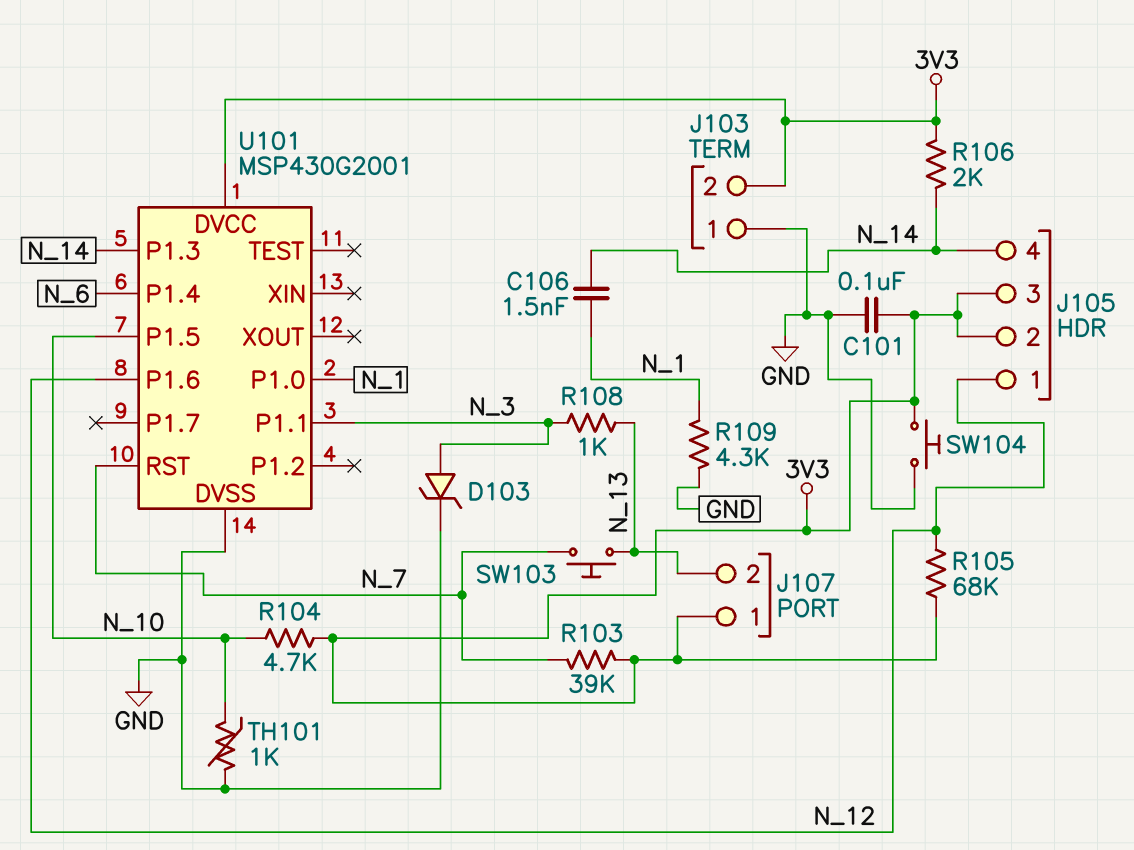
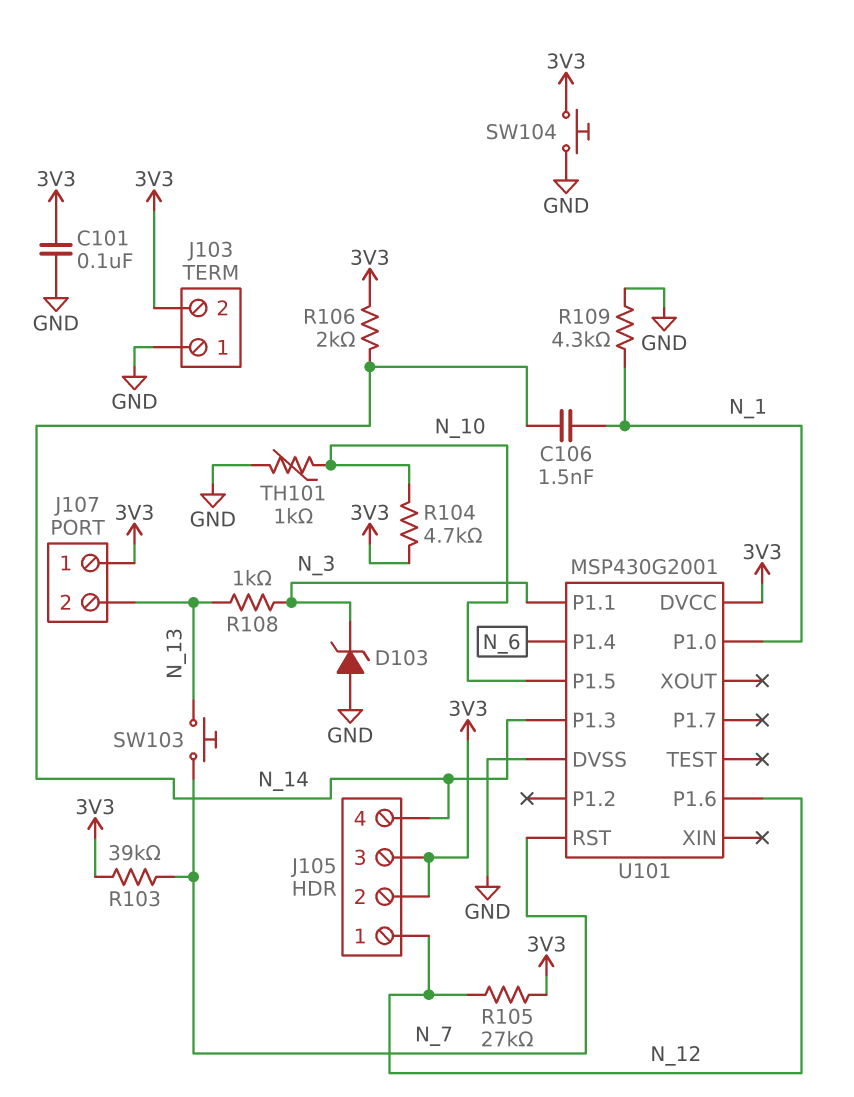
D103: zener (A N_3, K GND) -> zener (A GND, K N_3)
R105: 68k (3V3, N_12) -> 27k (3V3, N_12)

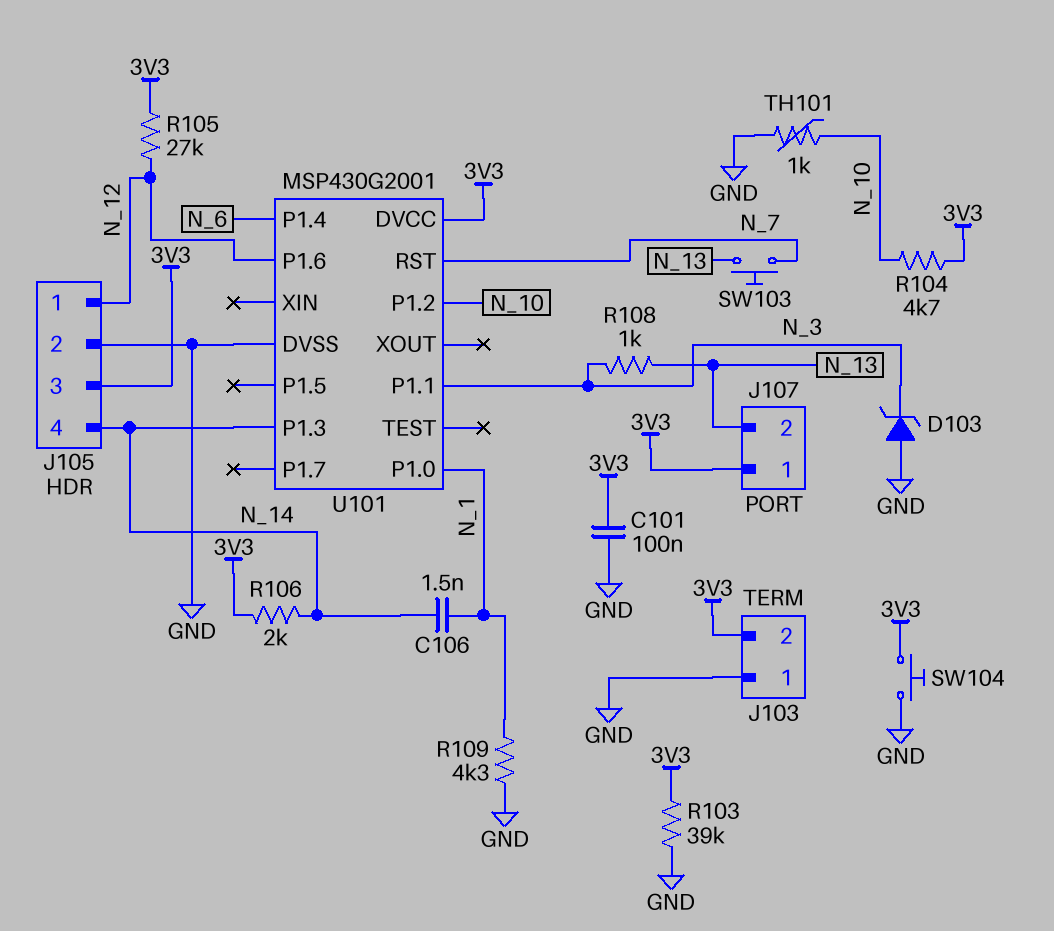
J105 pin 2: 3V3 -> GND
R103: 39k (3V3, N_7) -> 39k (3V3, GND)
U101 pin P1.2: none -> N_10
U101 pin P1.5: N_10 -> none

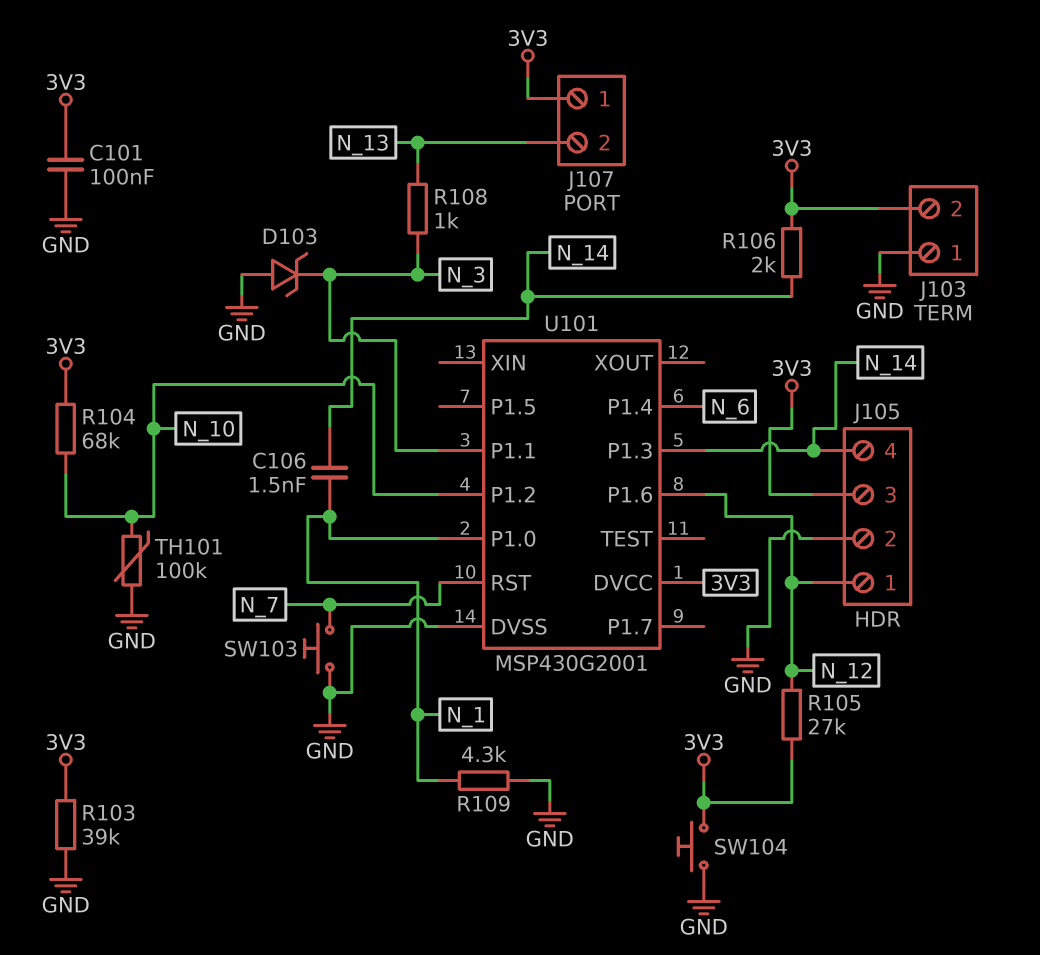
R104: 4.7k (3V3, N_10) -> 68k (3V3, N_10)
SW103: button (N_7, N_13) -> button (GND, N_7)
TH101: 1k (GND, N_10) -> 100k (GND, N_10)

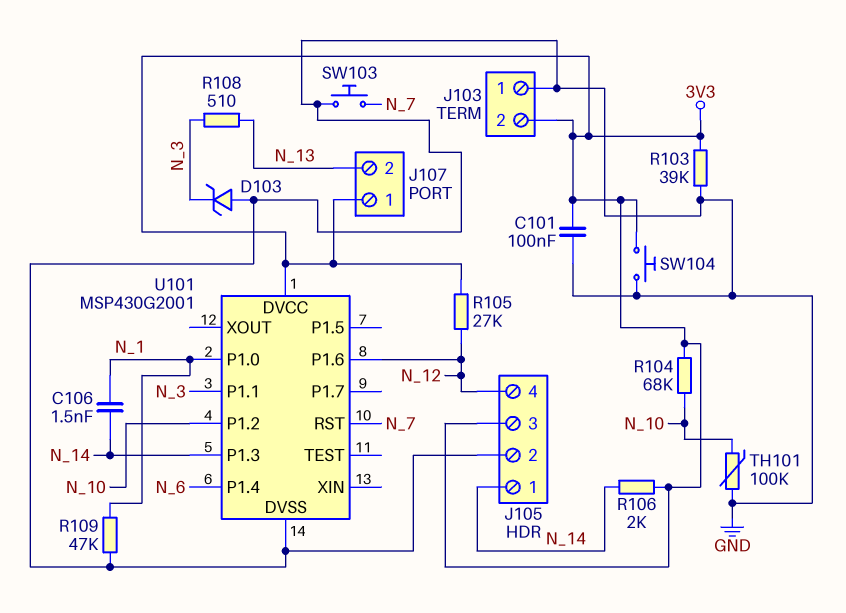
J105 pin 1: N_12 -> N_14
J105 pin 4: N_14 -> N_12
R108: 1k (N_3, N_13) -> 510 (N_3, N_13)
R109: 4.3k (GND, N_1) -> 47k (GND, N_1)

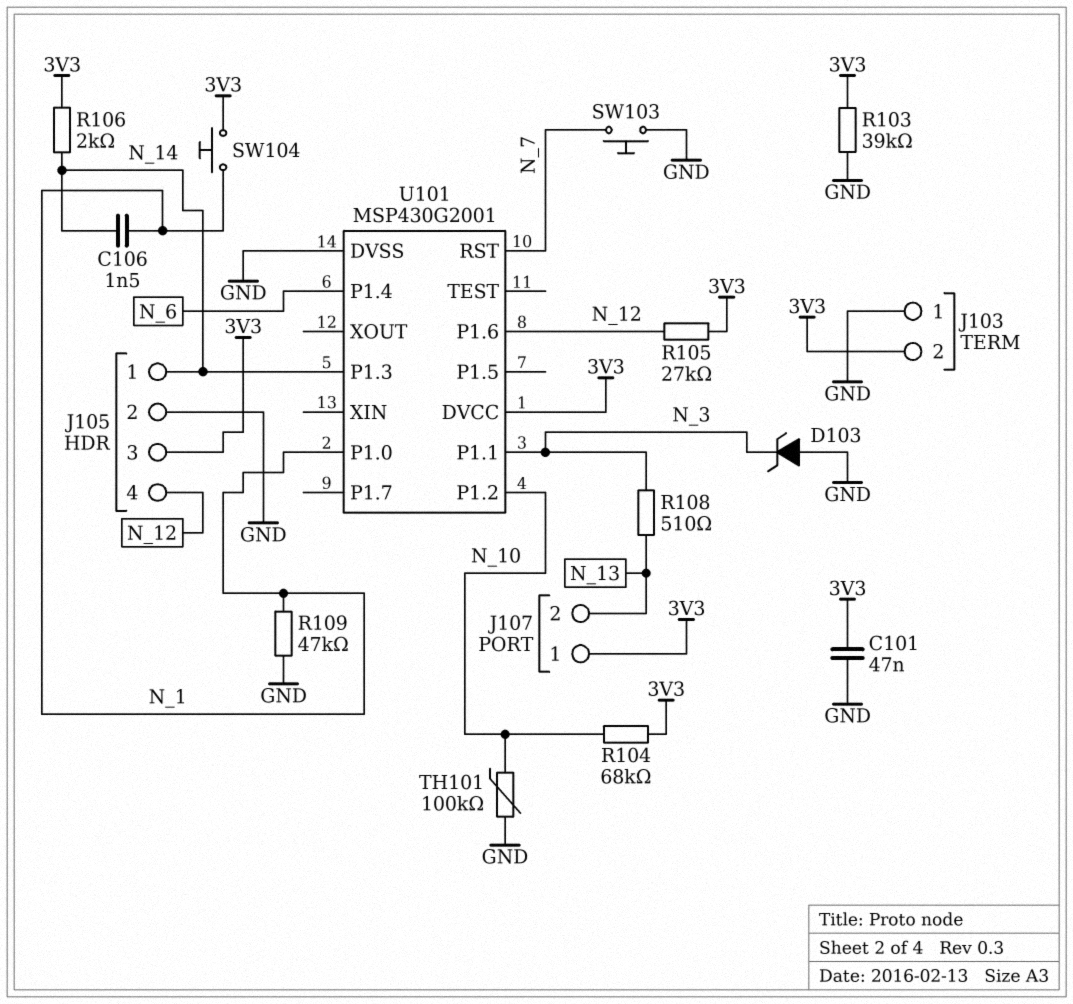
C101: 100nF (3V3, GND) -> 47nF (3V3, GND)
SW104: button (3V3, GND) -> button (3V3, N_1)

